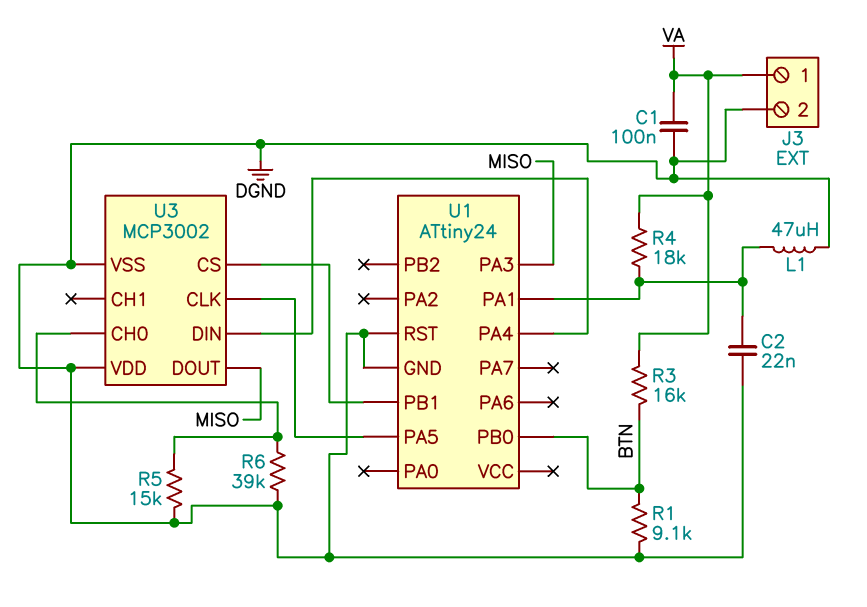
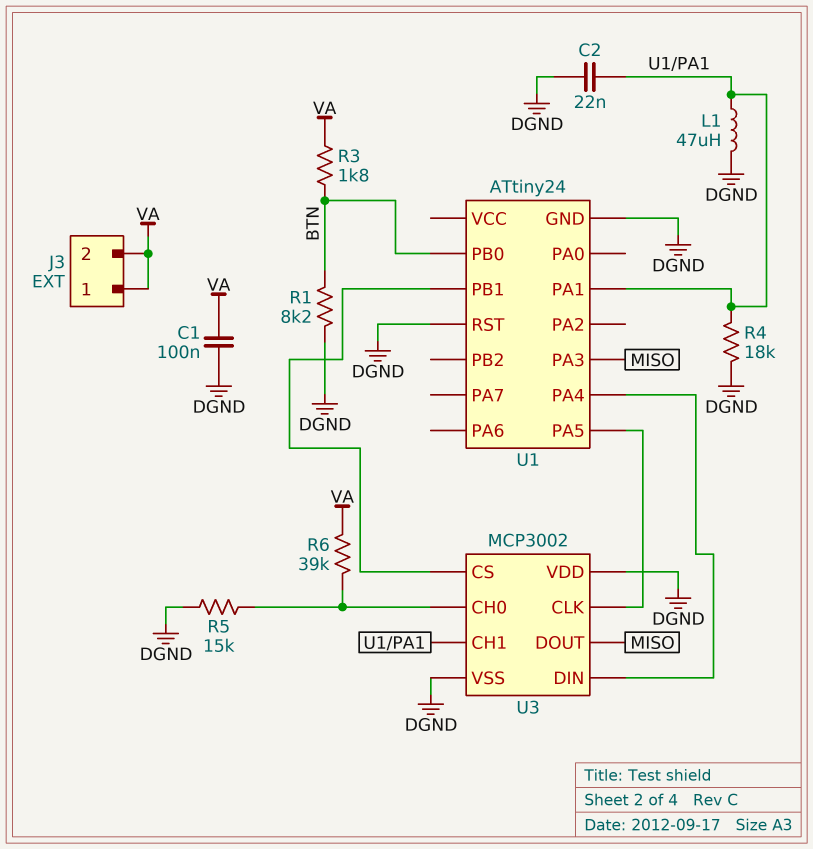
J3 pin 2: DGND -> VA
R1: 9.1k (BTN, DGND) -> 8.2k (BTN, DGND)
R3: 16k (BTN, VA) -> 1.8k (BTN, VA)
R4: 18k (U1/PA1, VA) -> 18k (DGND, U1/PA1)
R6: 39k (DGND, U3/CH0) -> 39k (U3/CH0, VA)
U3 pin CH1: none -> U1/PA1

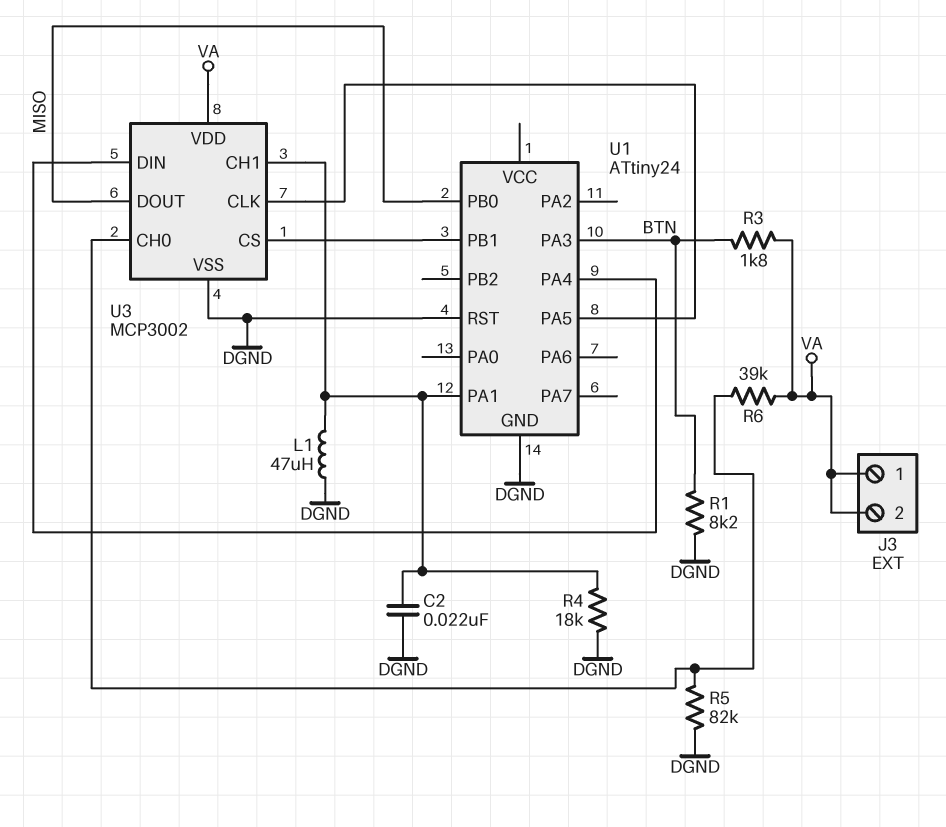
C1: 100nF (DGND, VA) -> none
R5: 15k (DGND, U3/CH0) -> 82k (DGND, U3/CH0)
U1 pin PA3: MISO -> BTN
U1 pin PB0: BTN -> MISO
U3 pin VDD: DGND -> VA

